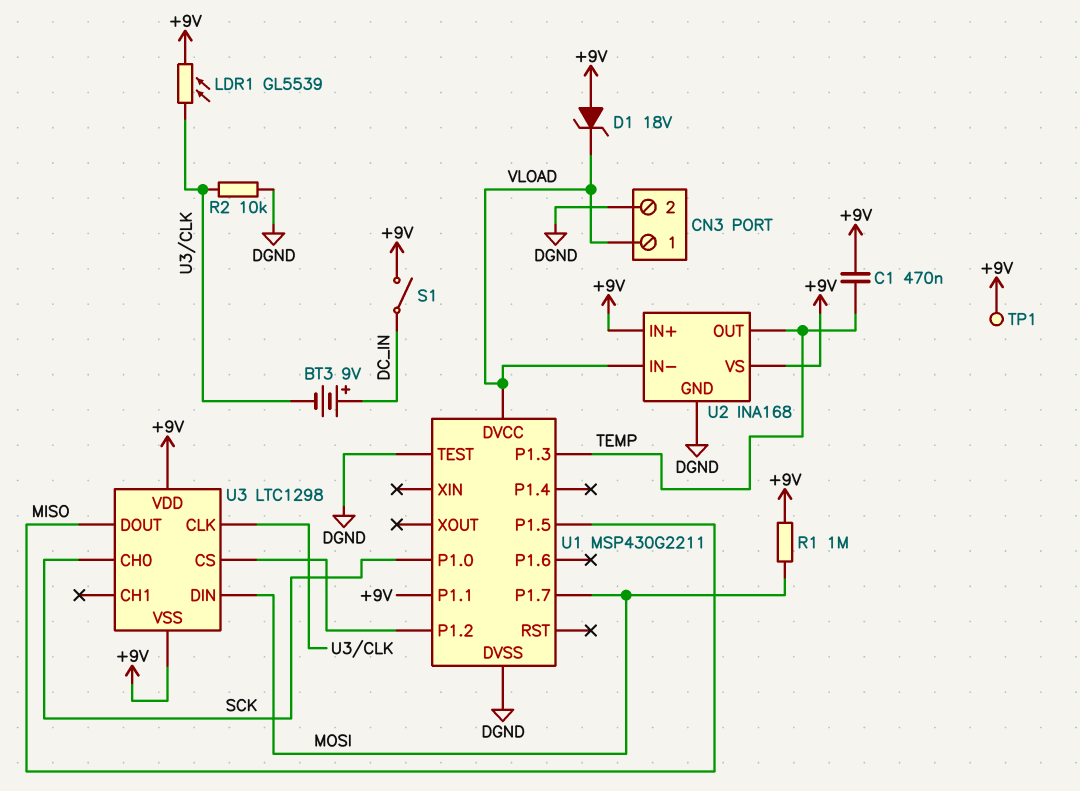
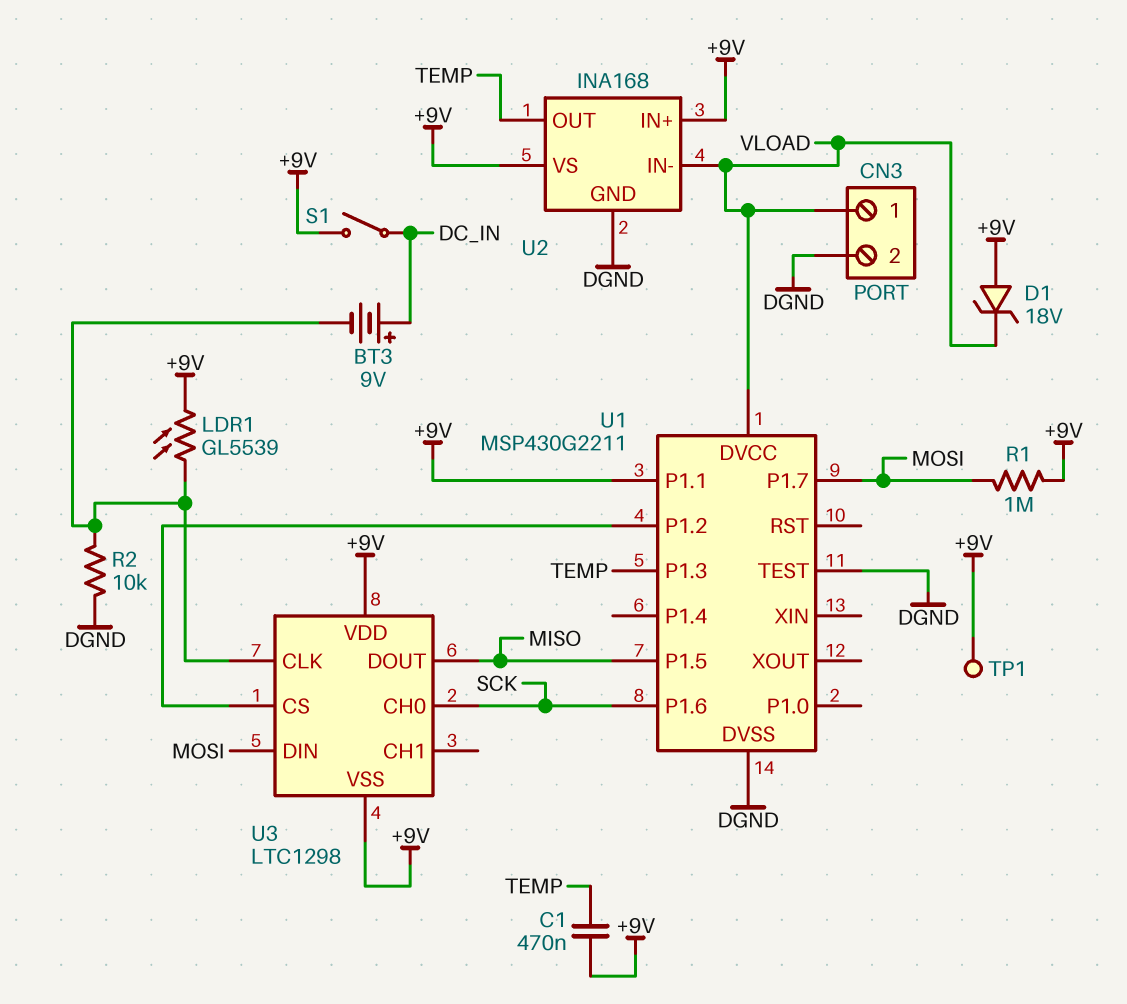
U1 pin P1.0: SCK -> none
U1 pin P1.6: none -> SCK

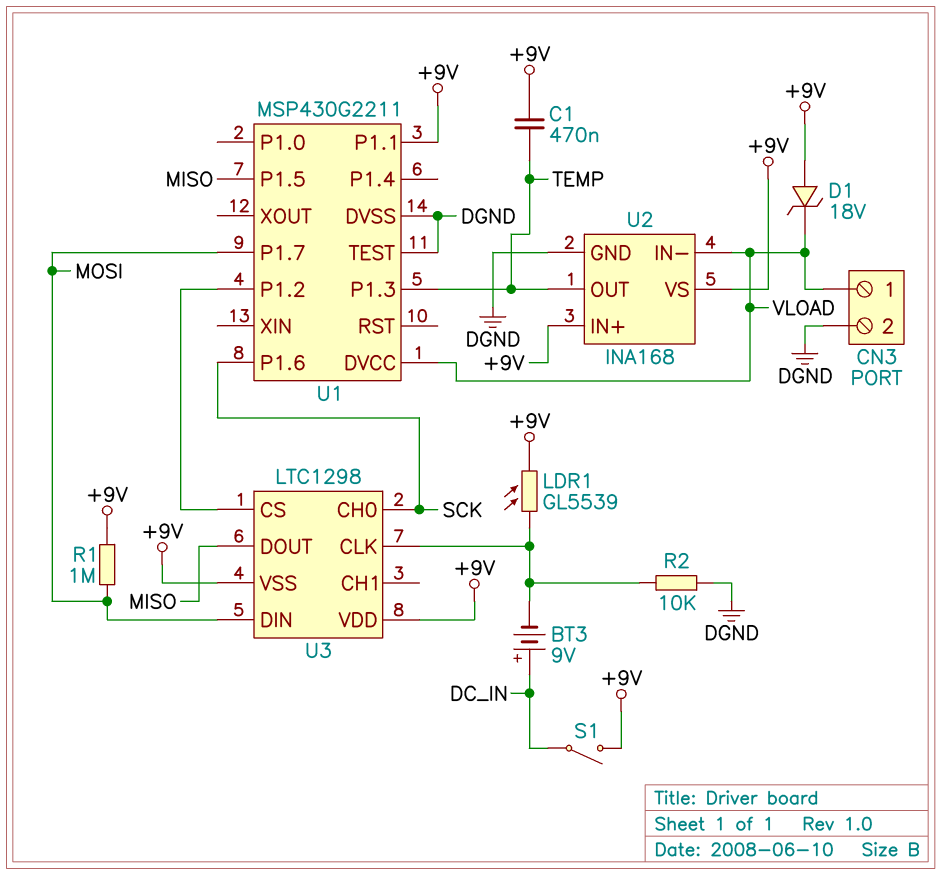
TP1: test point (+9V) -> none

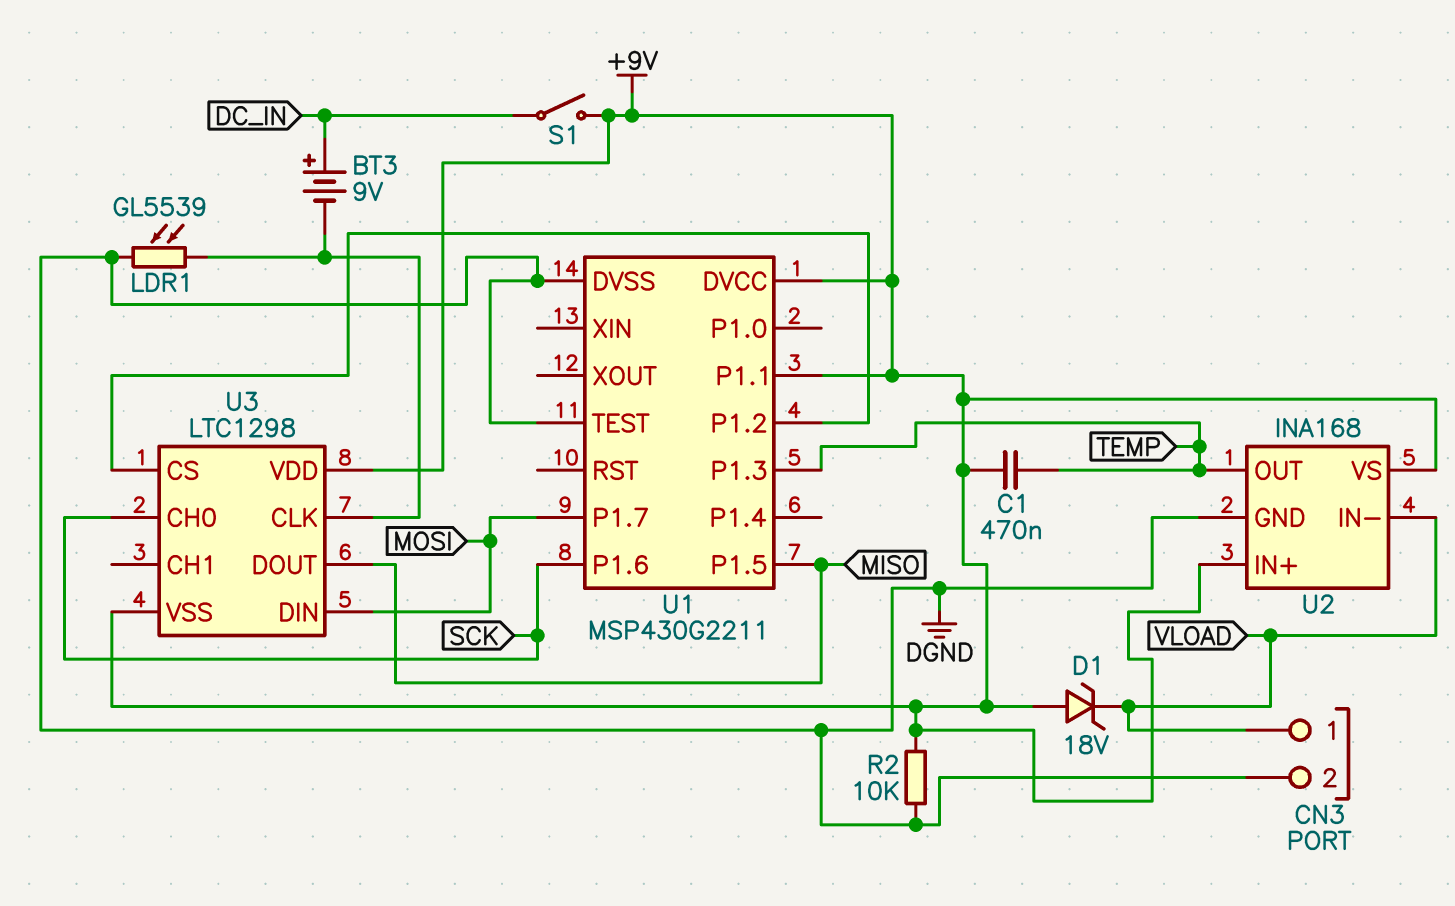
LDR1: GL5539 (+9V, U3/CLK) -> GL5539 (DGND, U3/CLK)
R1: 1M (+9V, MOSI) -> none
R2: 10k (DGND, U3/CLK) -> 10k (+9V, DGND)
U1 pin DVCC: VLOAD -> +9V

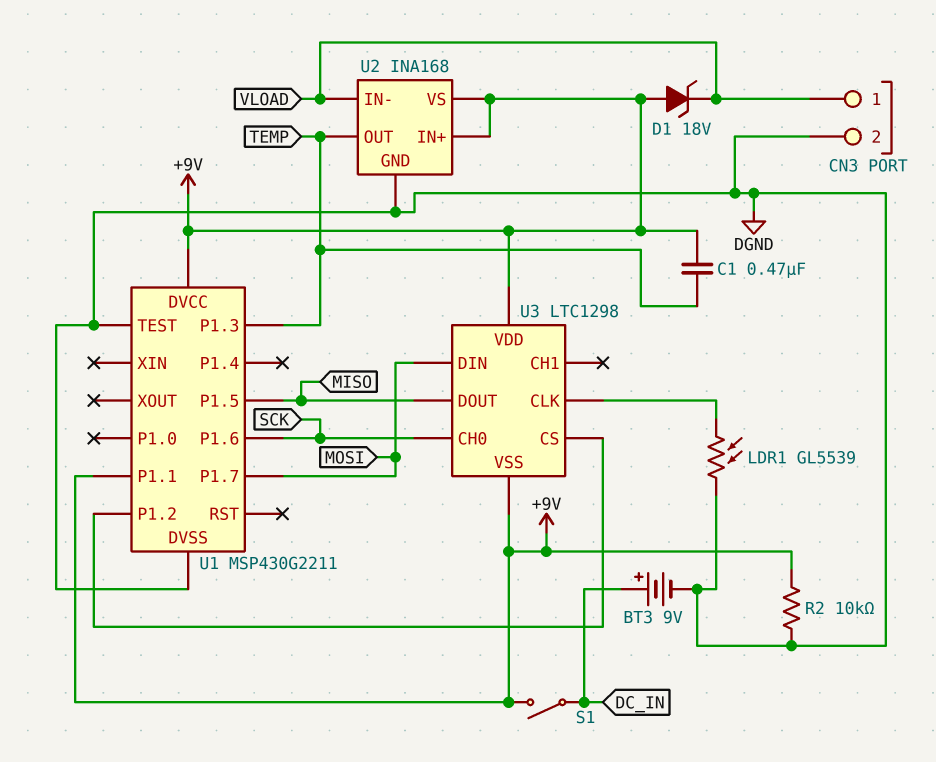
BT3: 9V (plus DC_IN, minus U3/CLK) -> 9V (plus DC_IN, minus DGND)

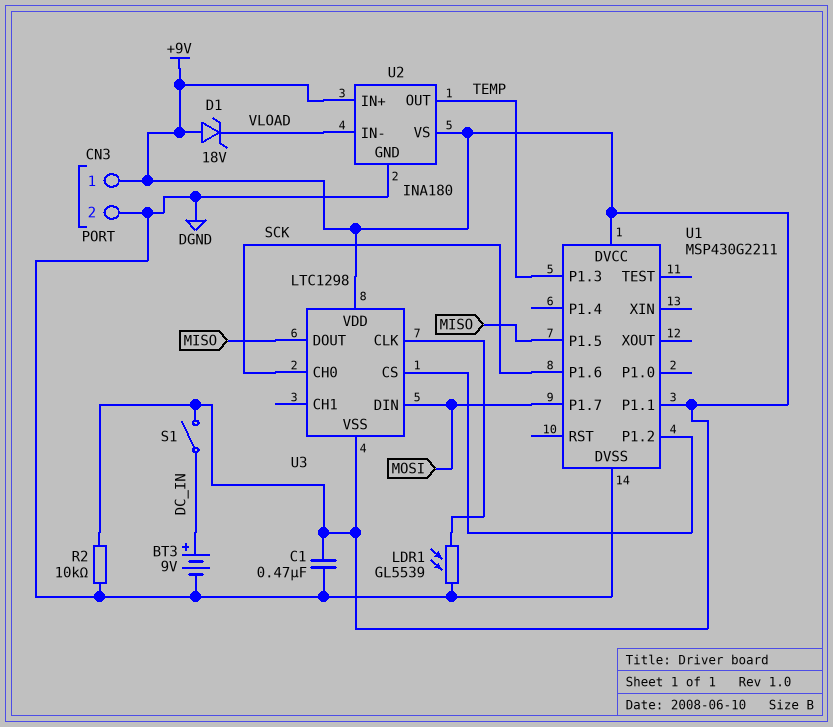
C1: 470nF (+9V, TEMP) -> 470nF (+9V, DGND)
CN3 pin 1: VLOAD -> +9V
U1 pin TEST: DGND -> none
U2: INA168 -> INA180

